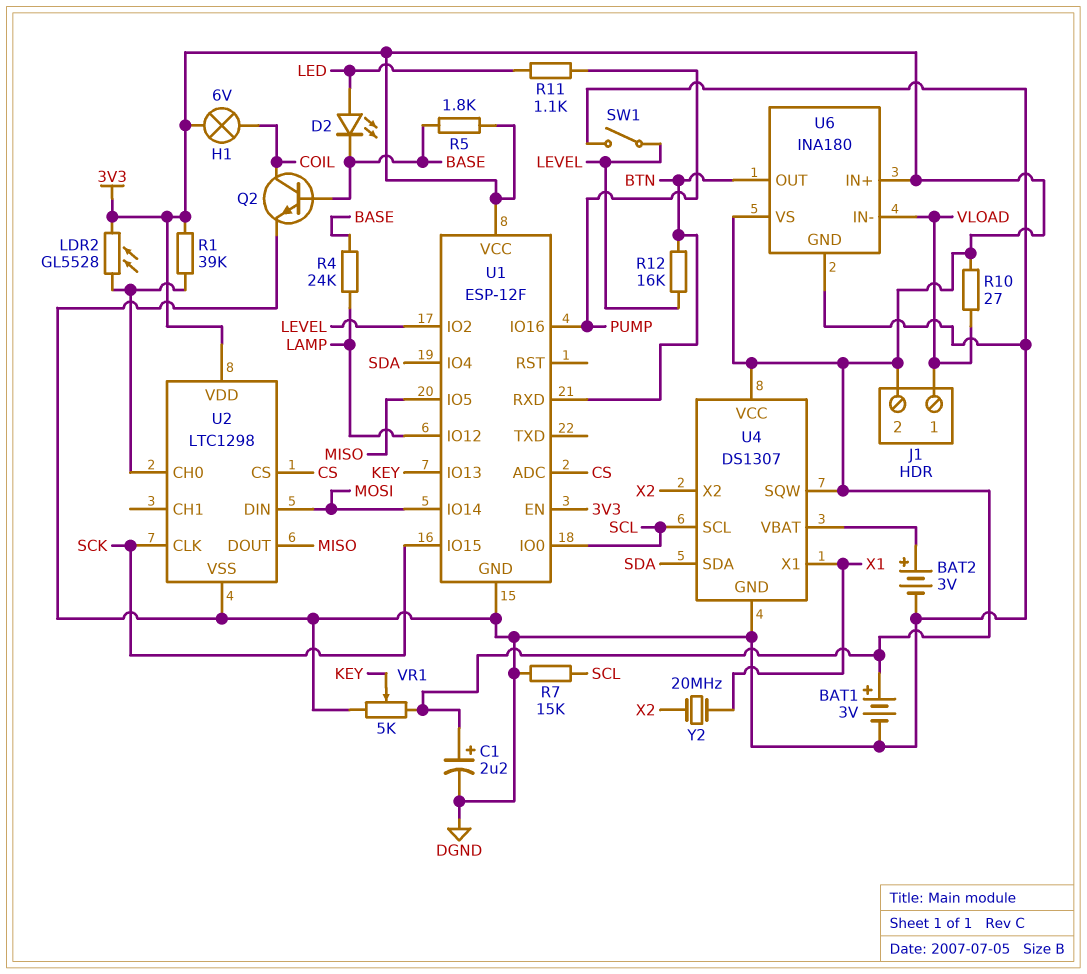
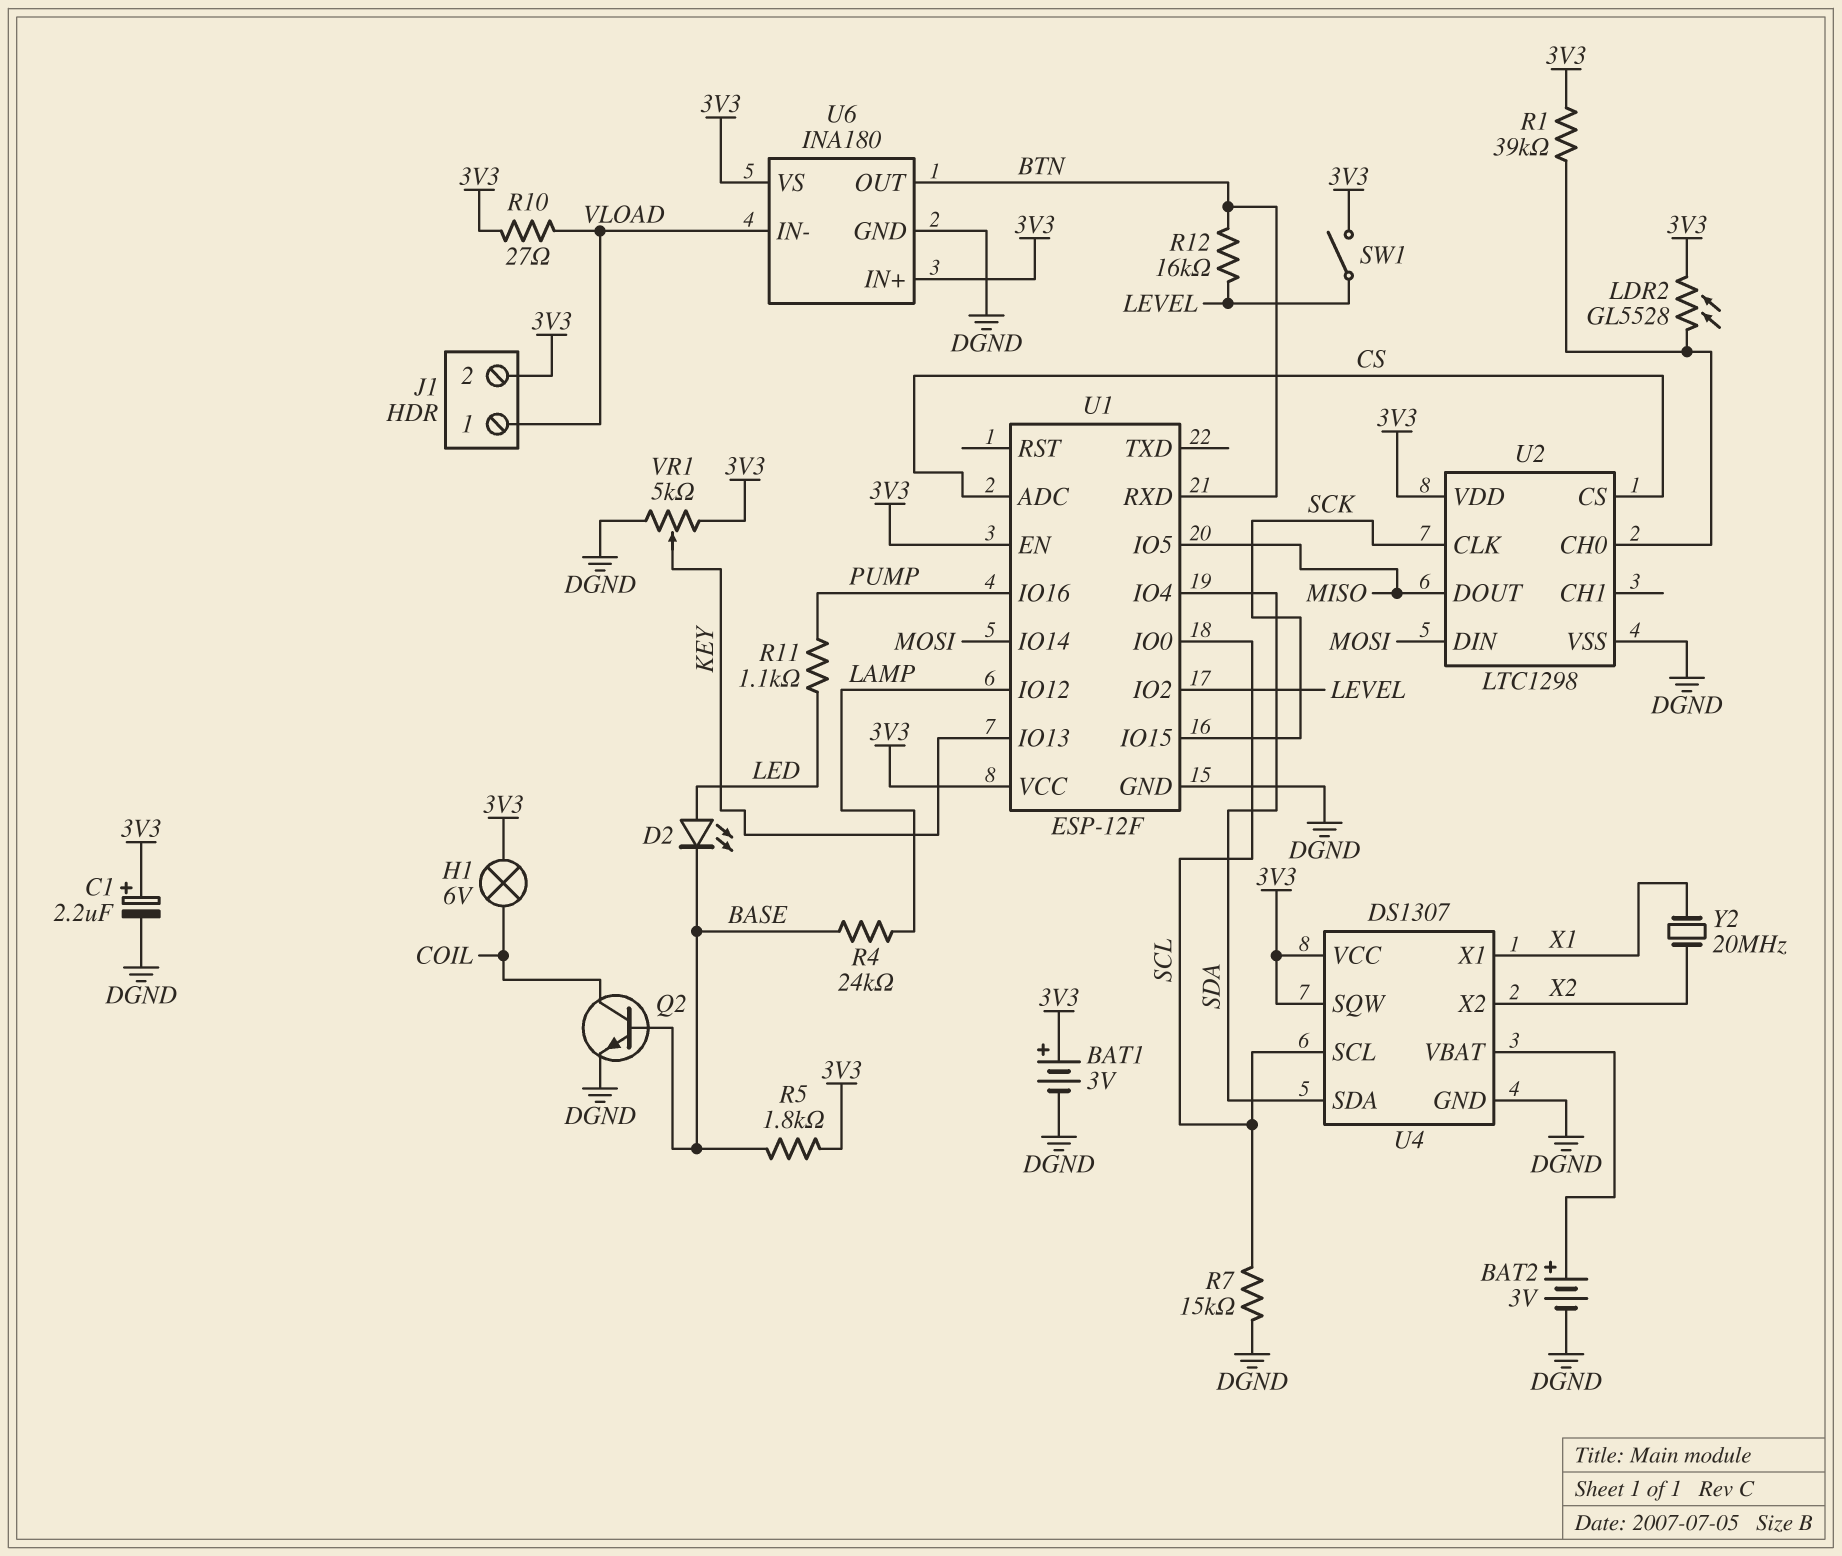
SW1: switch (DGND, LEVEL) -> switch (3V3, LEVEL)

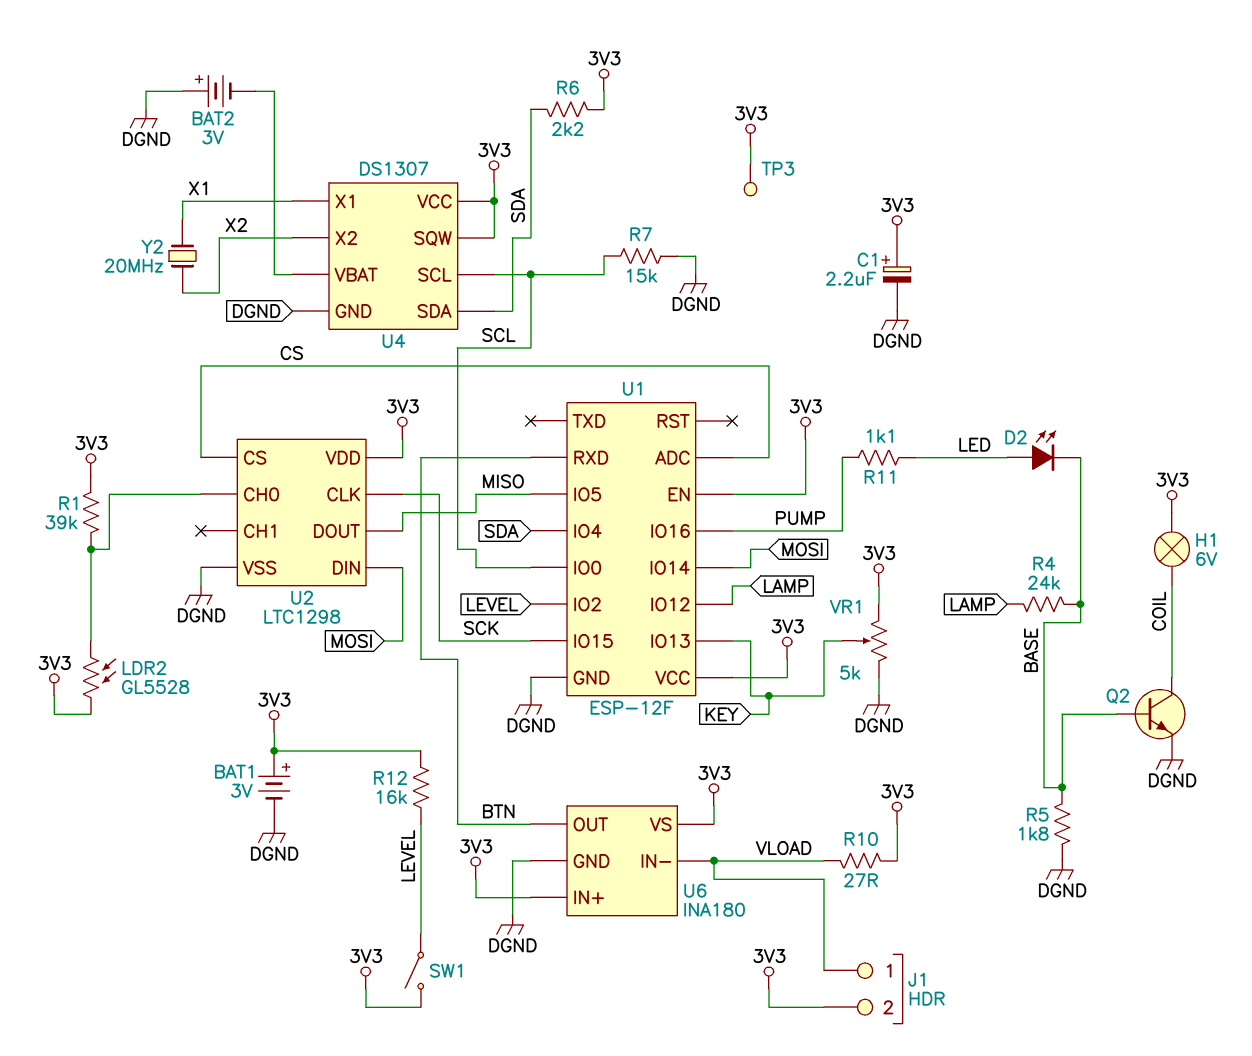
BAT2: 3V (plus U4/VBAT, minus DGND) -> 3V (plus DGND, minus U4/VBAT)
R5: 1.8k (3V3, BASE) -> 1.8k (BASE, DGND)
R6: none -> 2.2k (3V3, SDA)
R12: 16k (BTN, LEVEL) -> 16k (3V3, LEVEL)
TP3: none -> test point (3V3)

